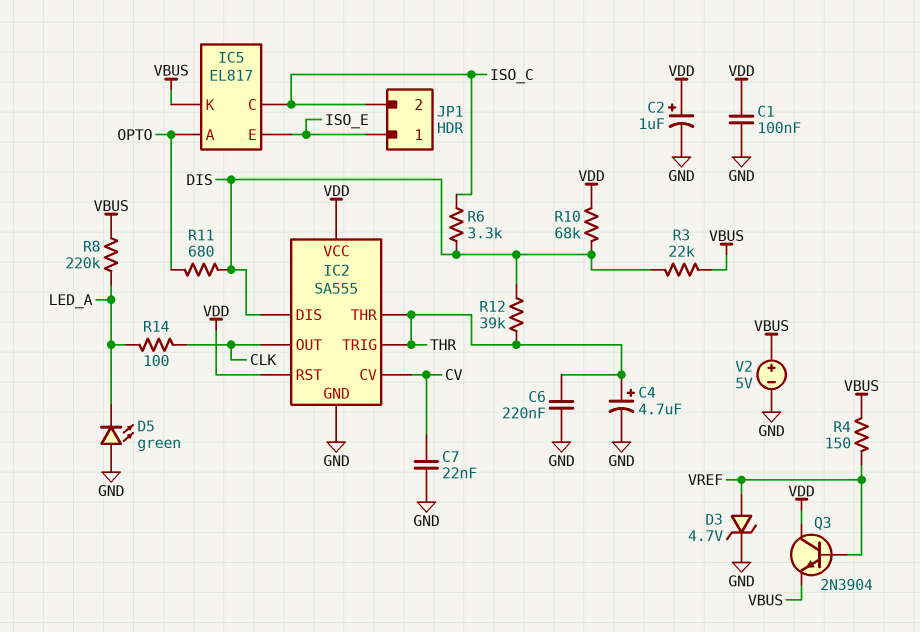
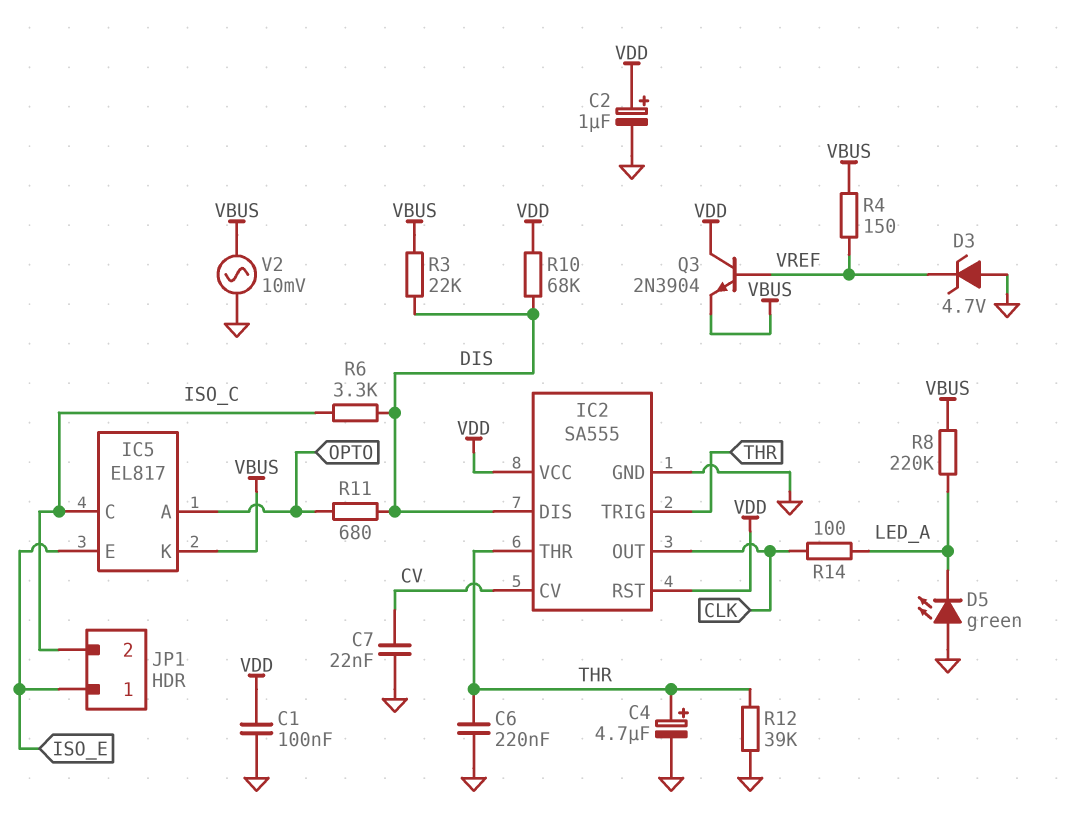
D3: zener 4.7V (A VREF, K GND) -> zener 4.7V (A GND, K VREF)
R12: 39k (DIS, THR) -> 39k (GND, THR)
V2: 5V (plus VBUS, minus GND) -> AC 10mV (GND, VBUS)

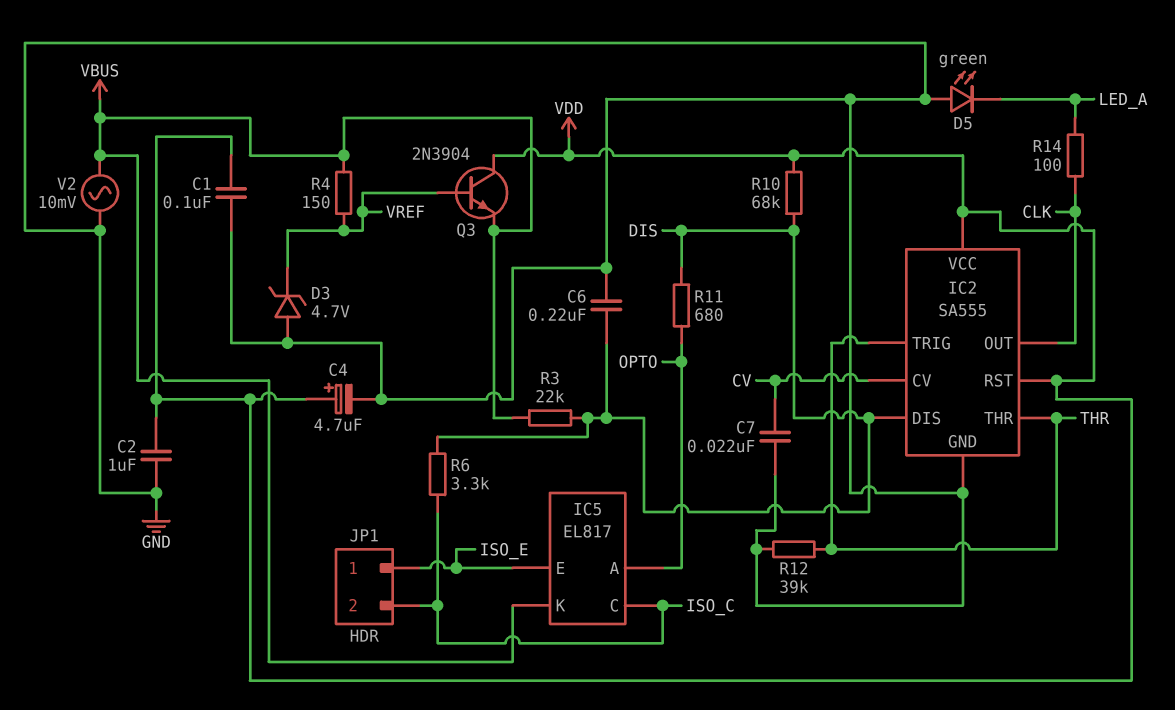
C2: 1uF (plus VDD, minus GND) -> 1uF (GND, VDD)
C4: 4.7uF (plus THR, minus GND) -> 4.7uF (plus VDD, minus GND)
C6: 220nF (GND, THR) -> 220nF (DIS, GND)
R8: 220k (LED_A, VBUS) -> none

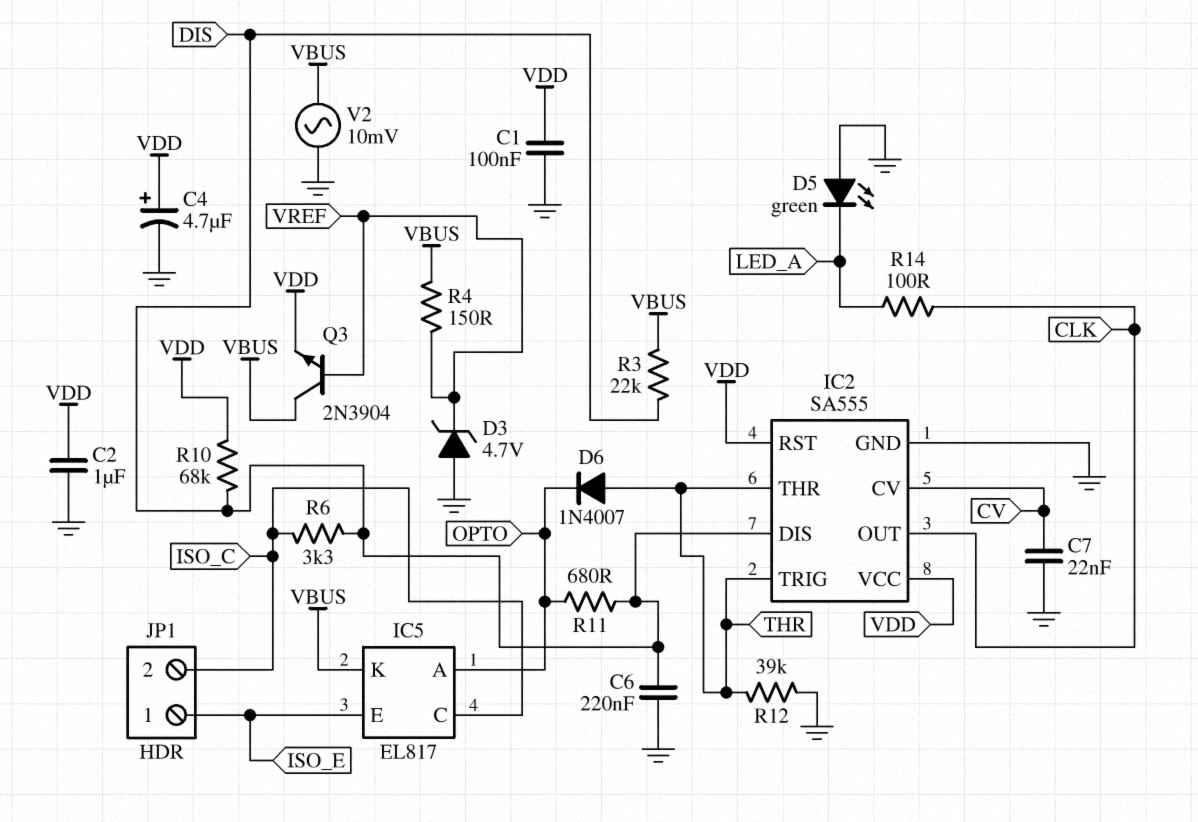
D6: none -> diode 1N4007 (A THR, K OPTO)
Q3: NPN 2N3904 (B VREF, C VDD, E VBUS) -> NPN 2N3904 (B VREF, C VBUS, E VDD)

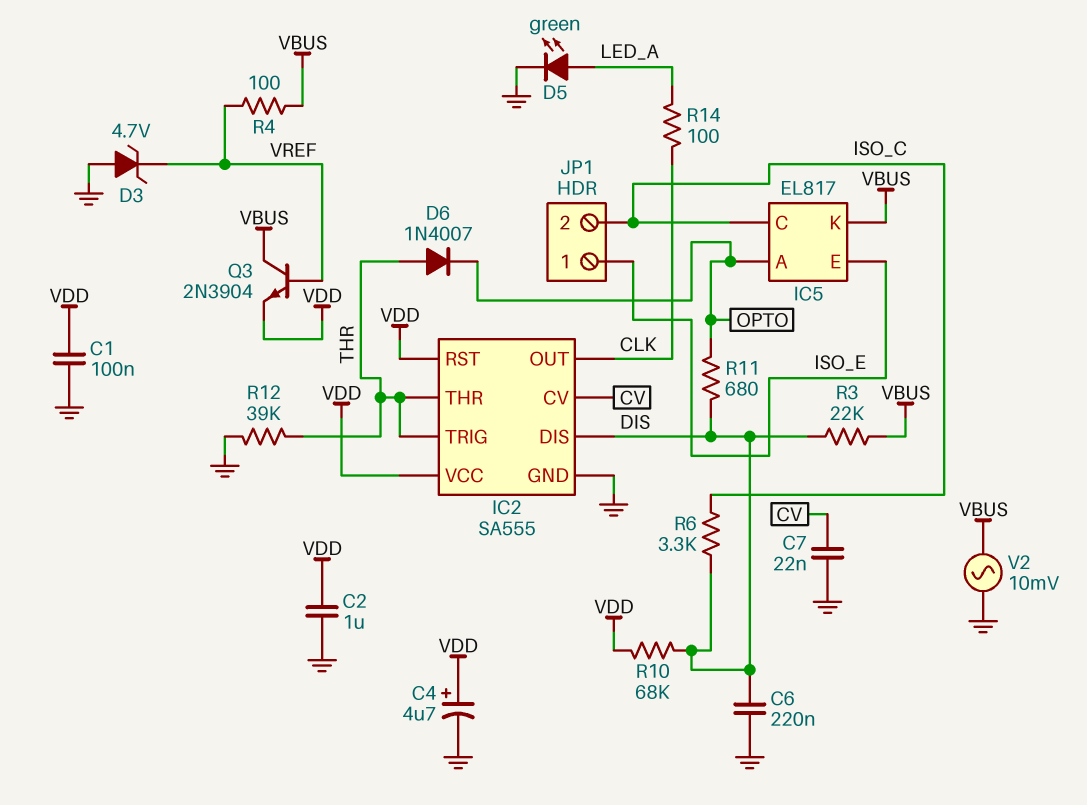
D5: LED green (A GND, K LED_A) -> LED green (A LED_A, K GND)
R4: 150 (VBUS, VREF) -> 100 (VBUS, VREF)

